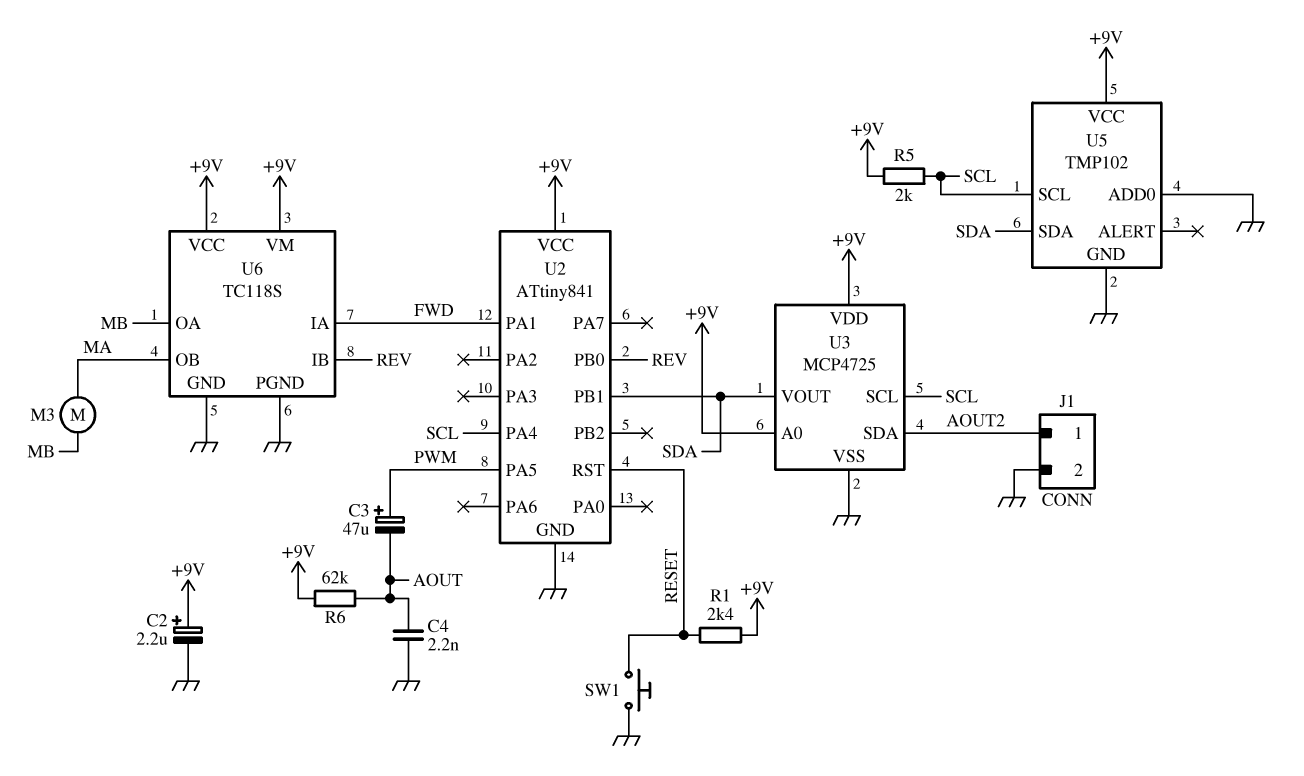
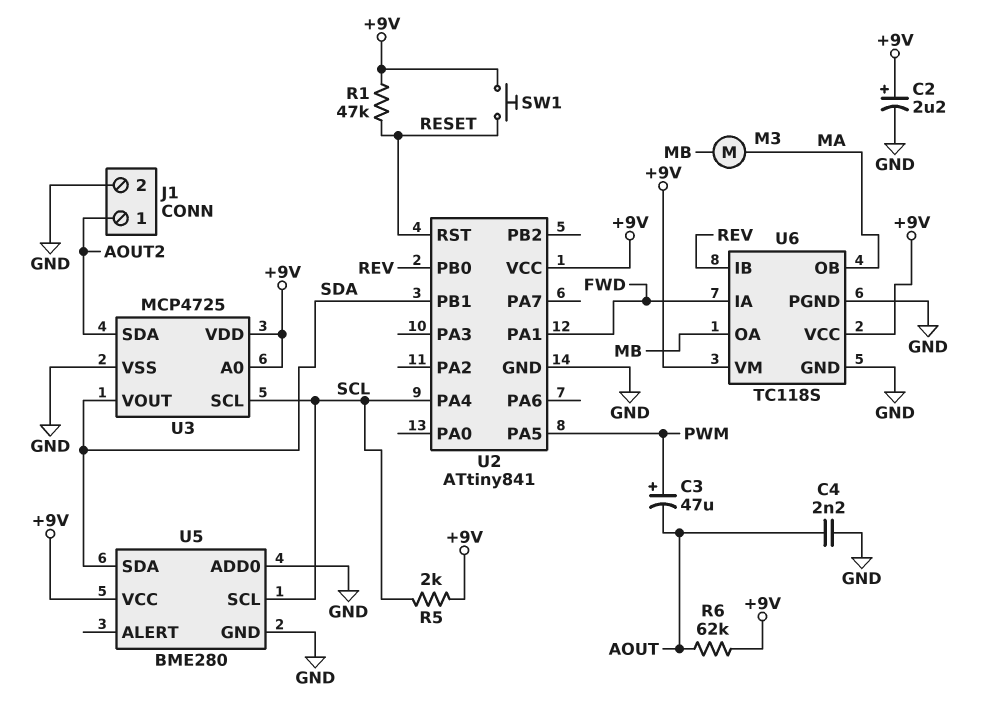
R1: 2.4k (+9V, RESET) -> 47k (+9V, RESET)
SW1: button (GND, RESET) -> button (+9V, RESET)
U5: TMP102 -> BME280

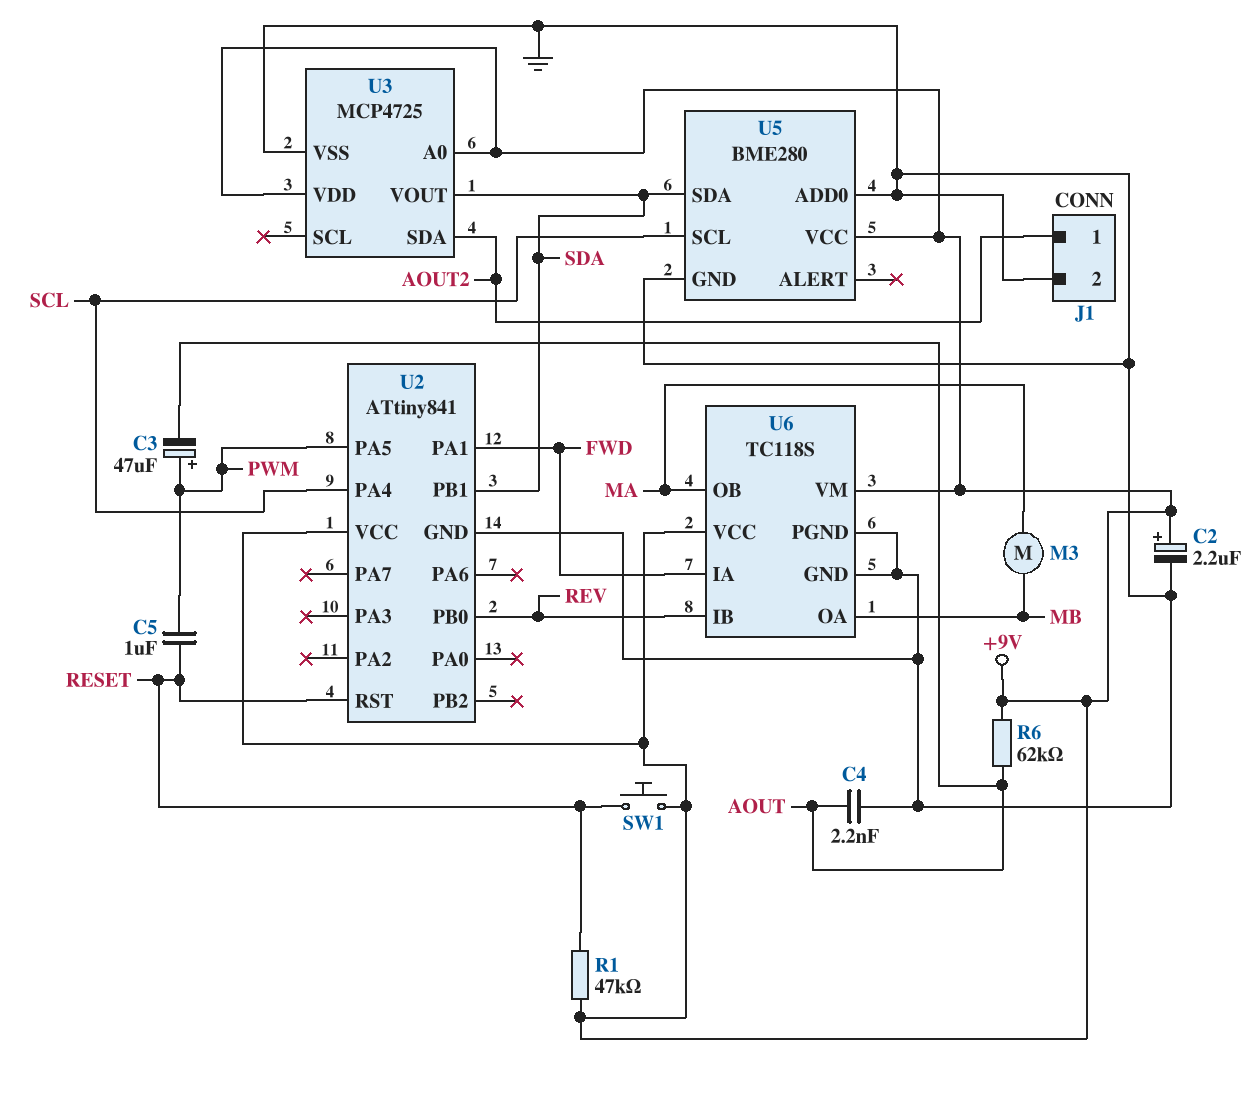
C5: none -> 1uF (PWM, RESET)
R5: 2k (+9V, SCL) -> none
U3 pin SCL: SCL -> none

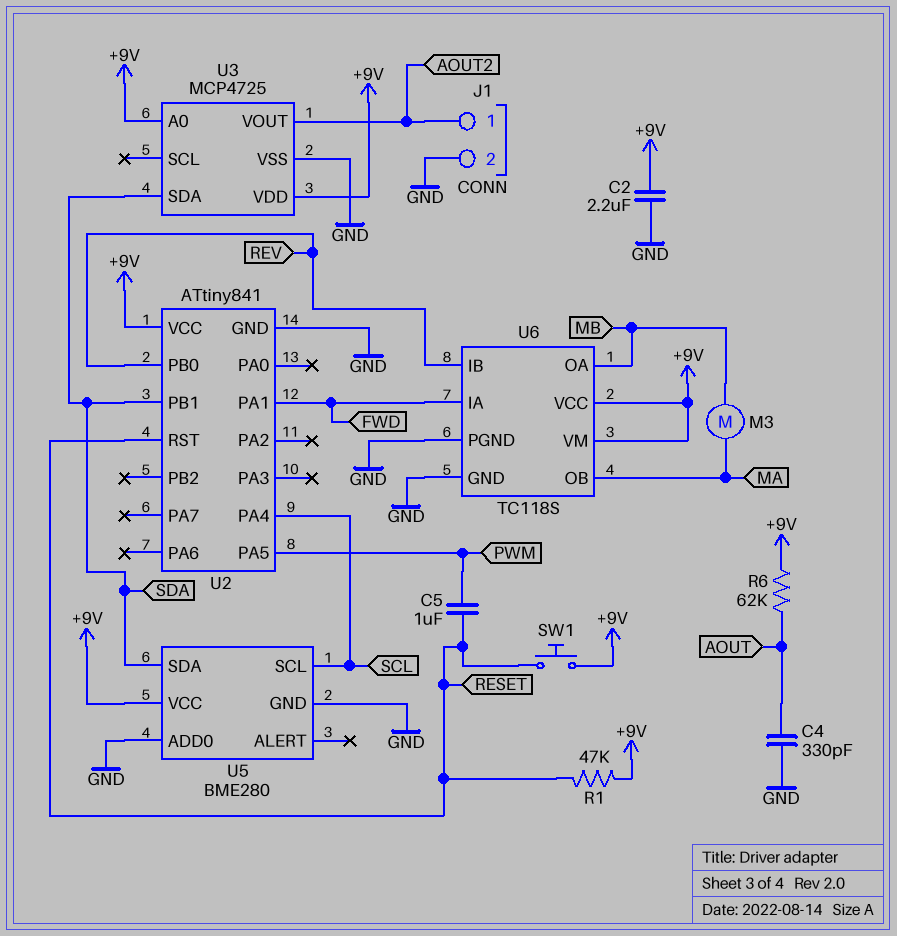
C2: 2.2uF (plus +9V, minus GND) -> 2.2uF (+9V, GND)
C3: 47uF (plus PWM, minus AOUT) -> none
C4: 2.2nF (AOUT, GND) -> 330pF (AOUT, GND)
U3 pin SDA: AOUT2 -> SDA
U3 pin VOUT: SDA -> AOUT2

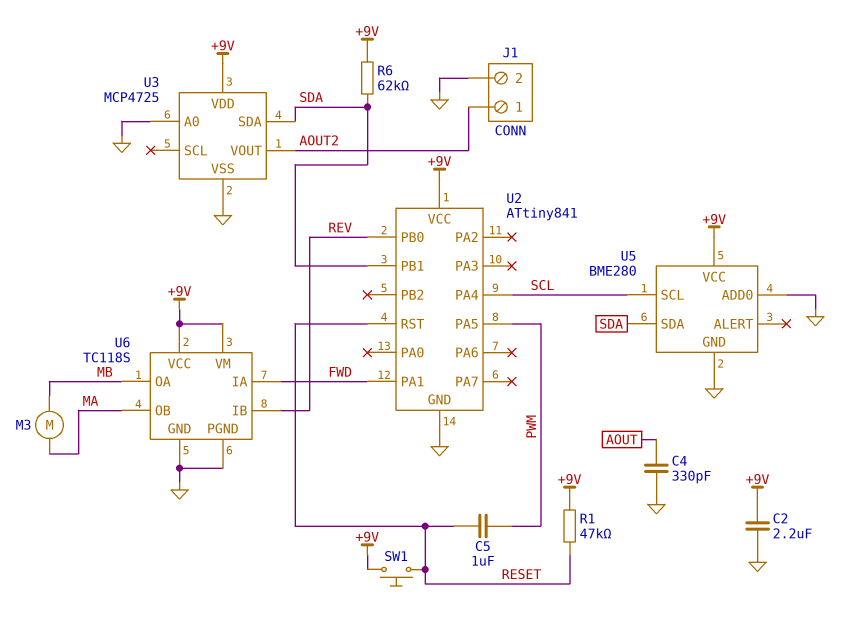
R6: 62k (+9V, AOUT) -> 62k (+9V, SDA)
U3 pin A0: +9V -> GND

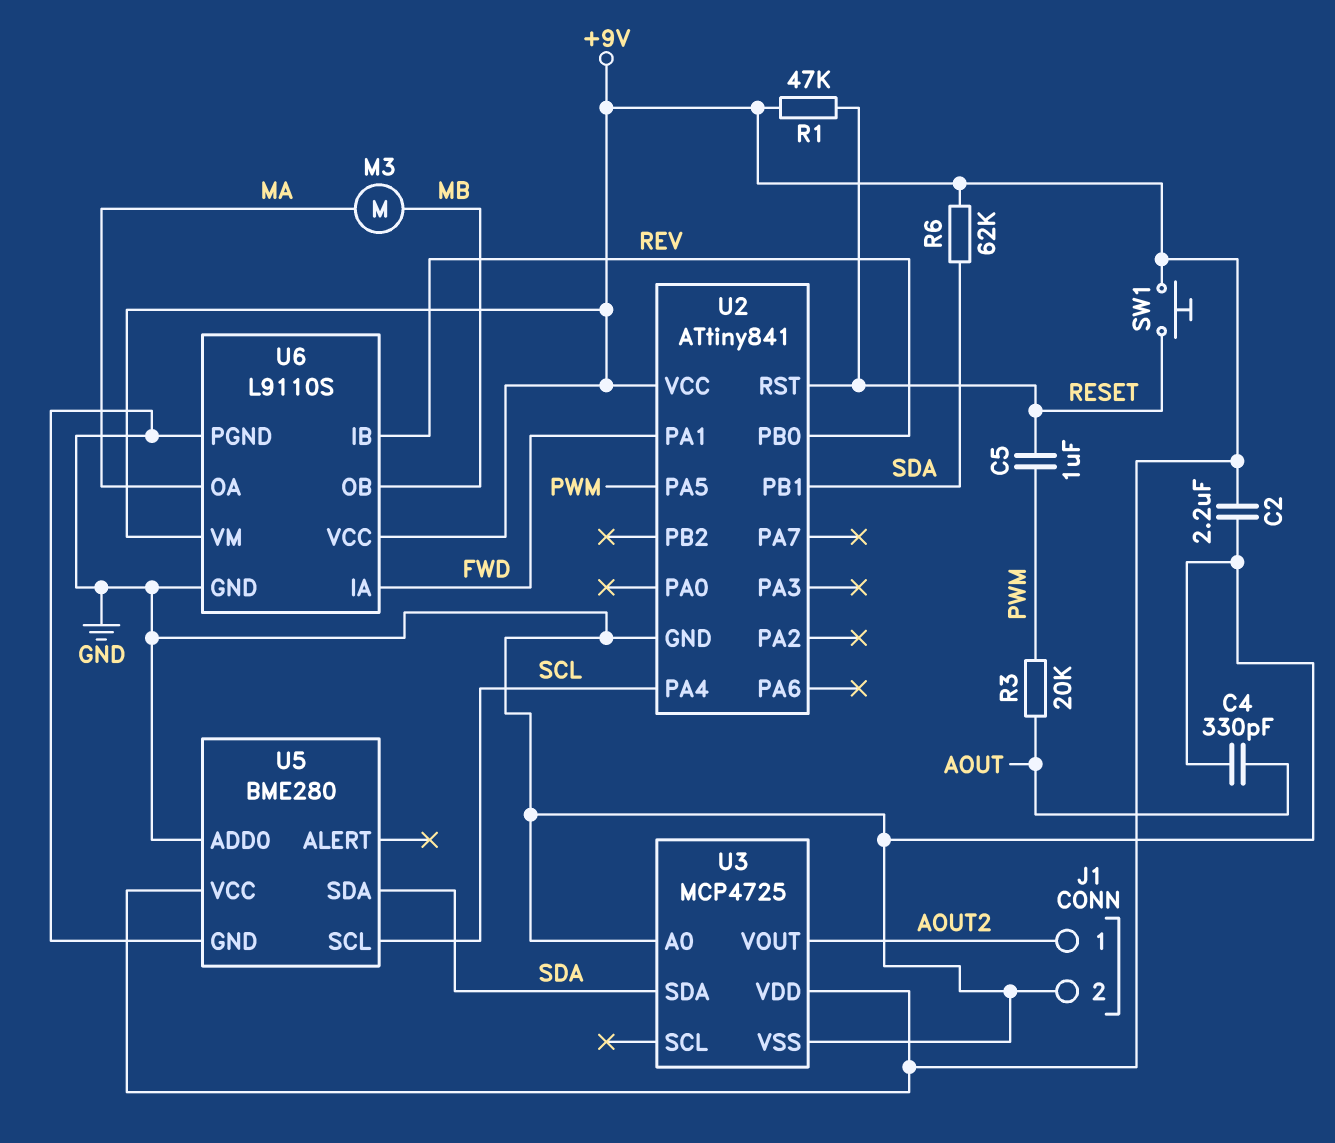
R3: none -> 20k (AOUT, PWM)
U6: TC118S -> L9110S
U6 pin OA: MB -> MA
U6 pin OB: MA -> MB

